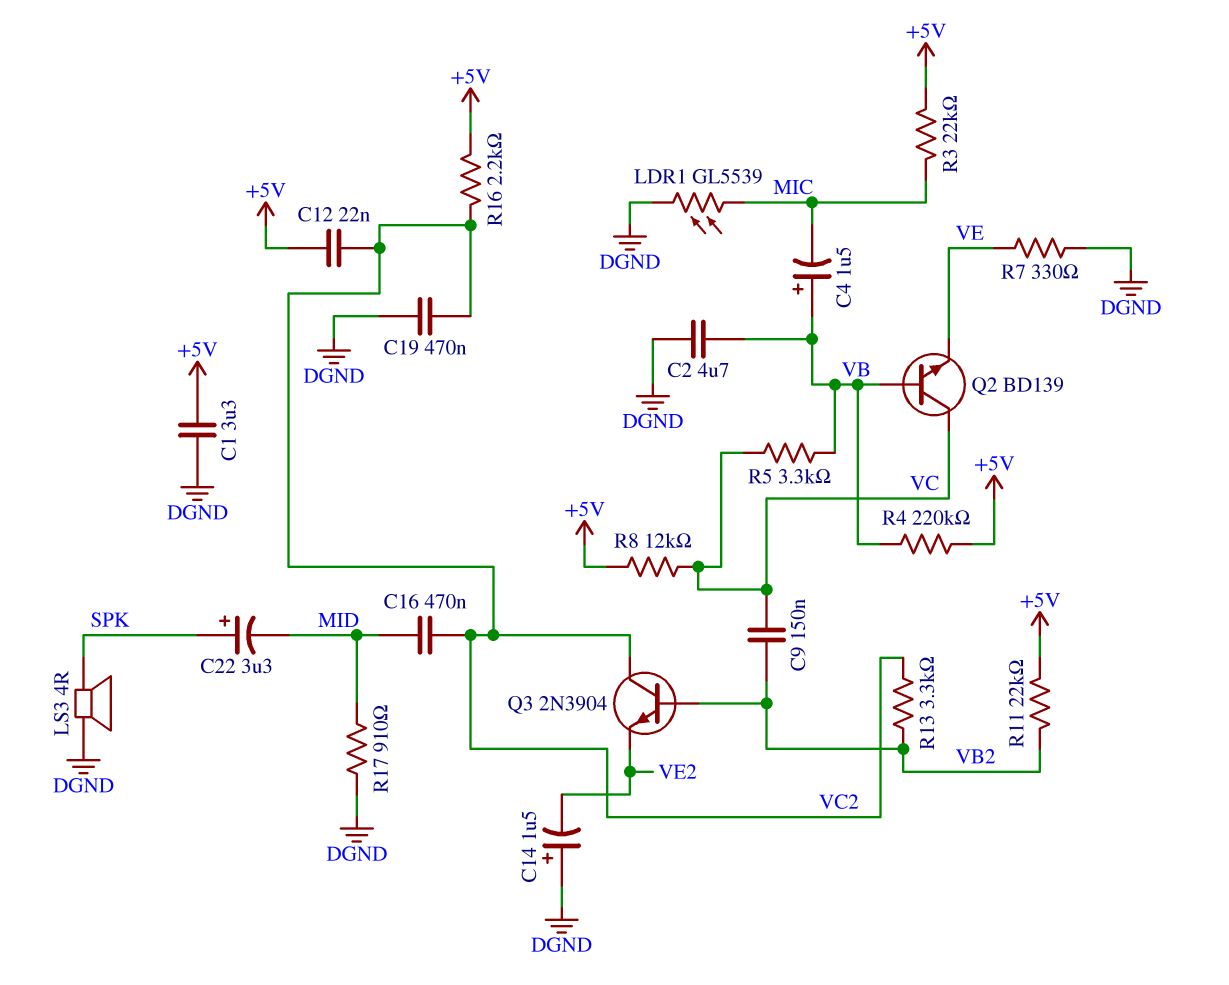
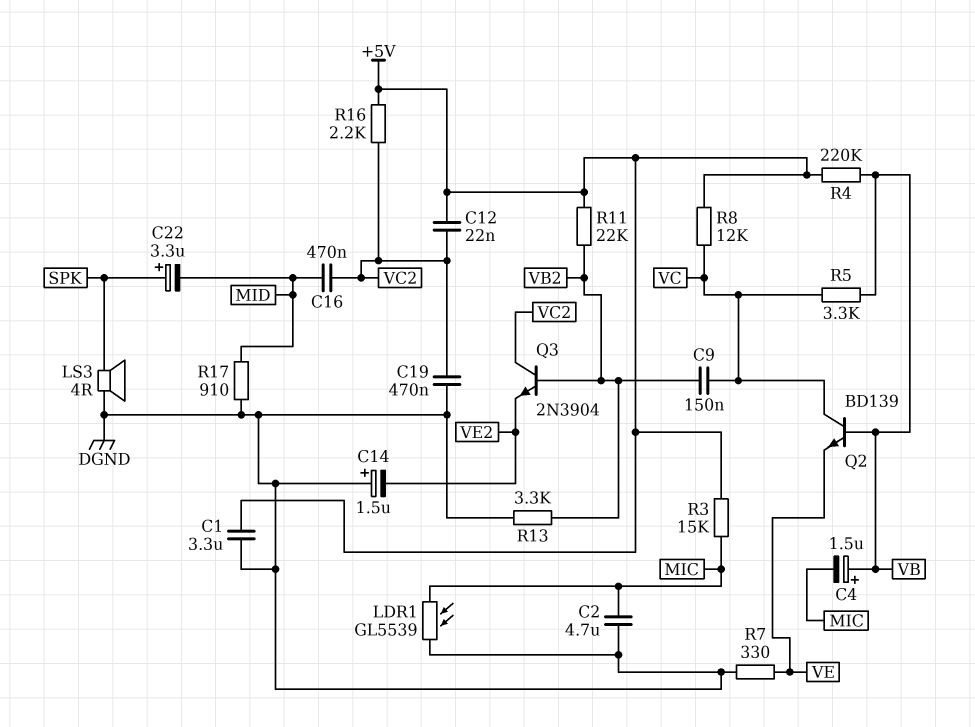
C2: 4.7uF (DGND, VB) -> 4.7uF (DGND, MIC)
R3: 22k (+5V, MIC) -> 15k (+5V, MIC)
R13: 3.3k (VB2, VC2) -> 3.3k (DGND, VB2)

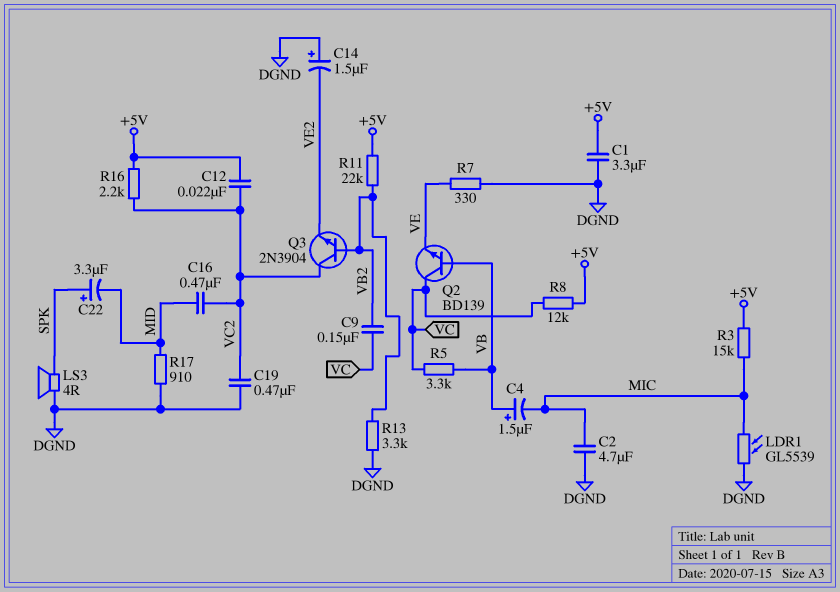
R4: 220k (+5V, VB) -> none

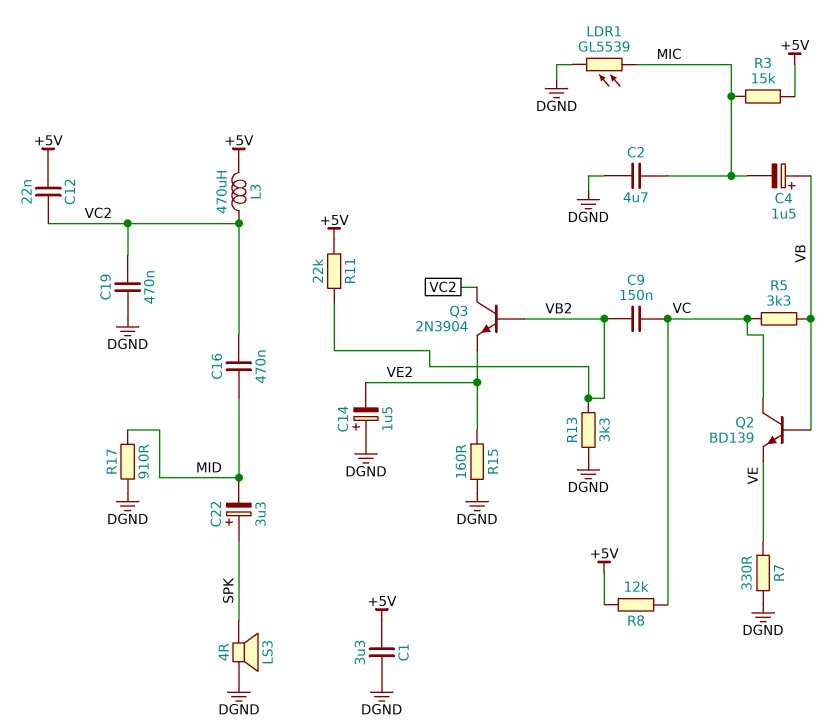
L3: none -> 470uH (+5V, VC2)
R15: none -> 160 (DGND, VE2)
R16: 2.2k (+5V, VC2) -> none

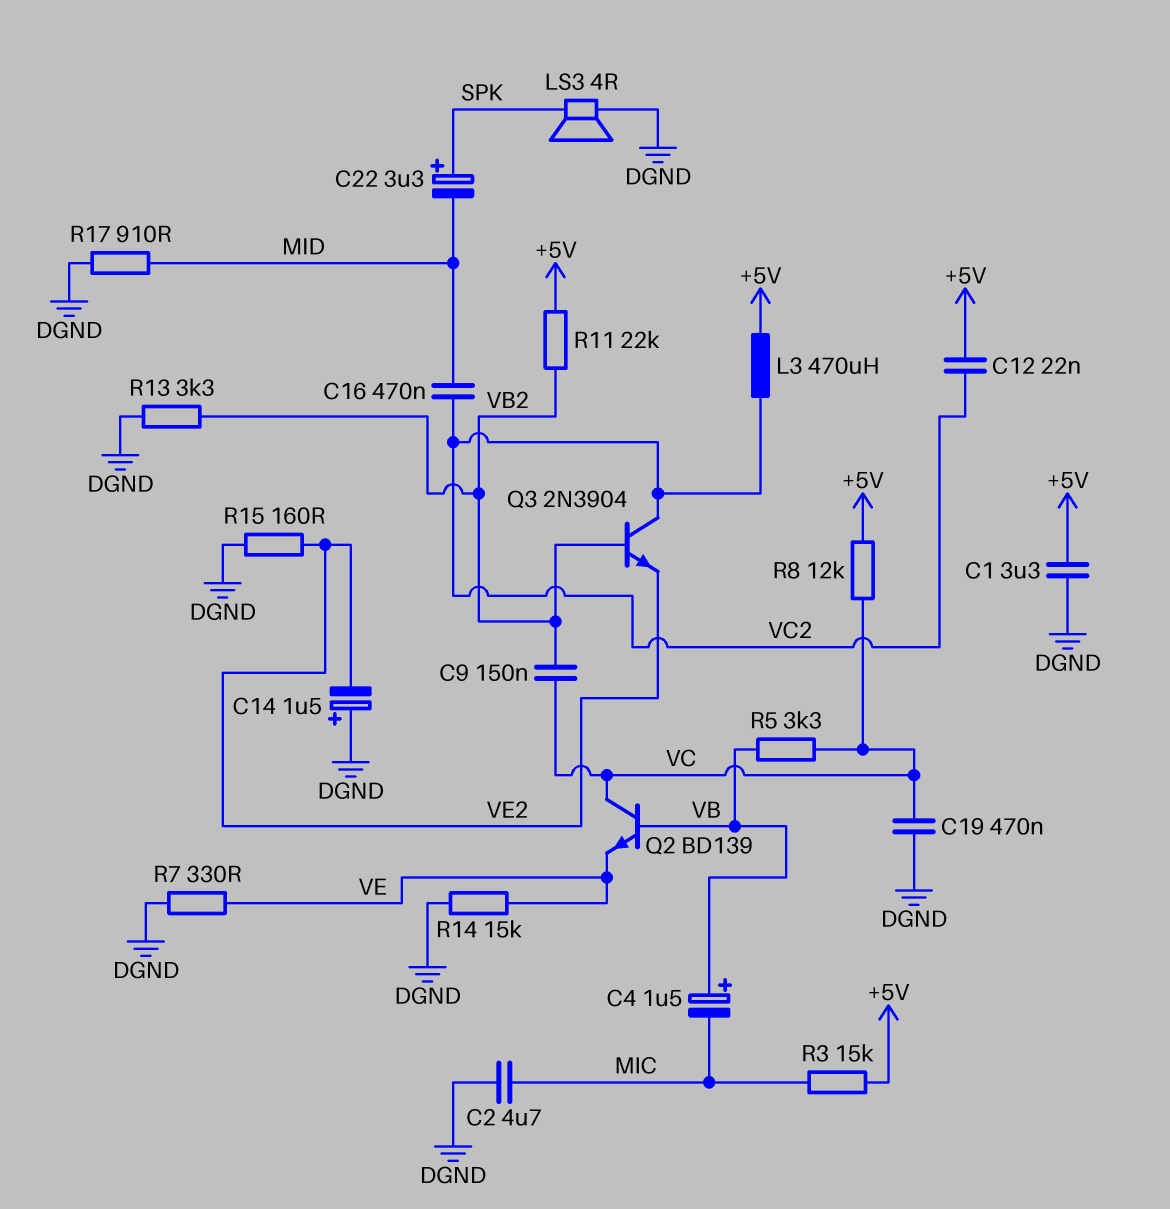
C19: 470nF (DGND, VC2) -> 470nF (DGND, VC)
LDR1: GL5539 (DGND, MIC) -> none
R14: none -> 15k (DGND, VE)

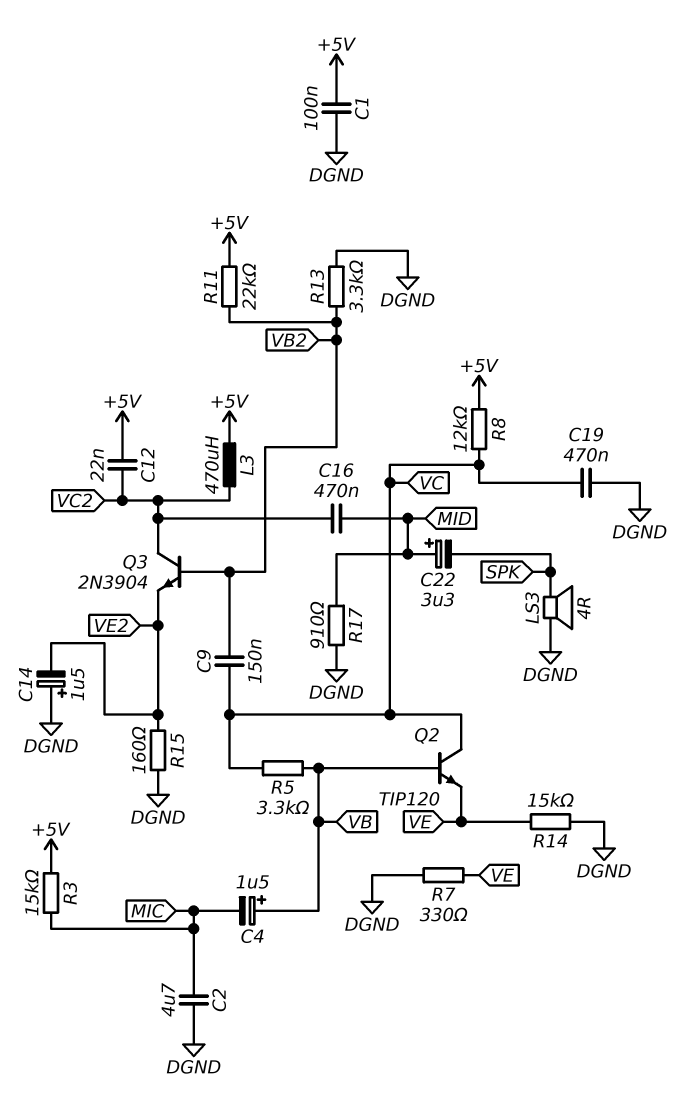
C1: 3.3uF (+5V, DGND) -> 100nF (+5V, DGND)
C22: 3.3uF (plus SPK, minus MID) -> 3.3uF (plus MID, minus SPK)
Q2: NPN BD139 (B VB, C VC, E VE) -> NPN TIP120 (B VB, C VC, E VE)

